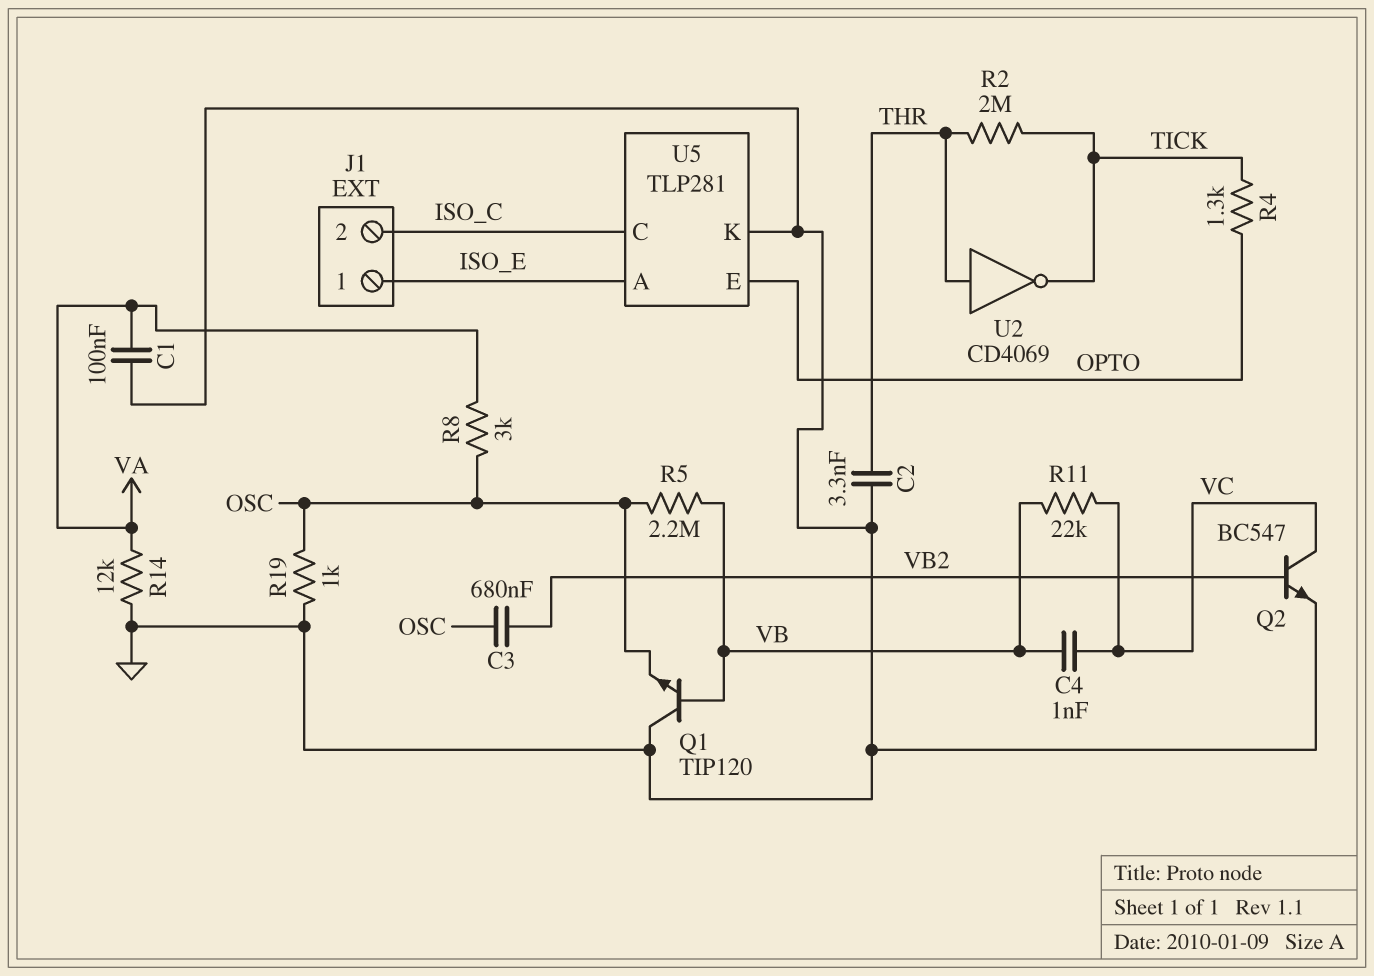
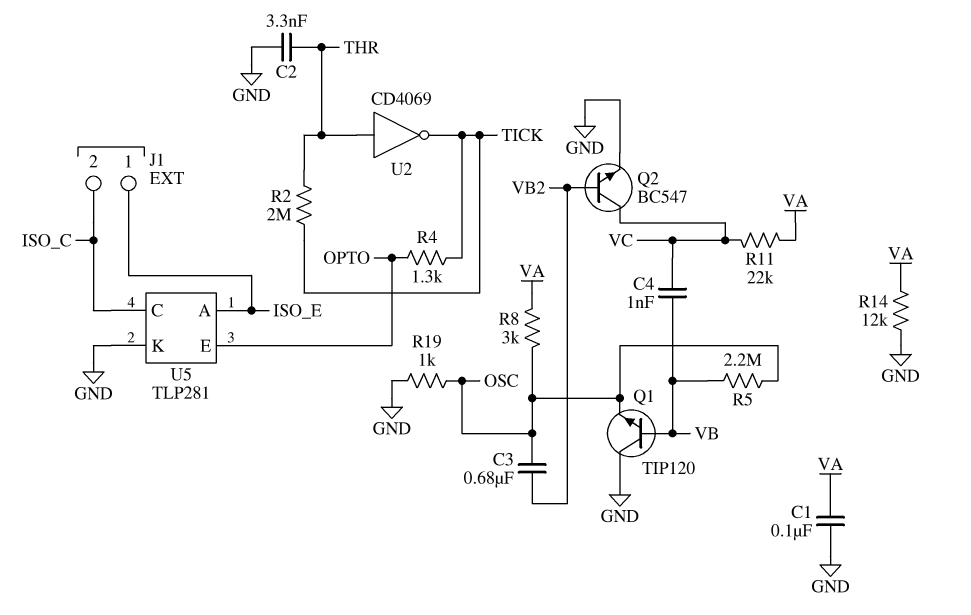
R11: 22k (VB, VC) -> 22k (VA, VC)

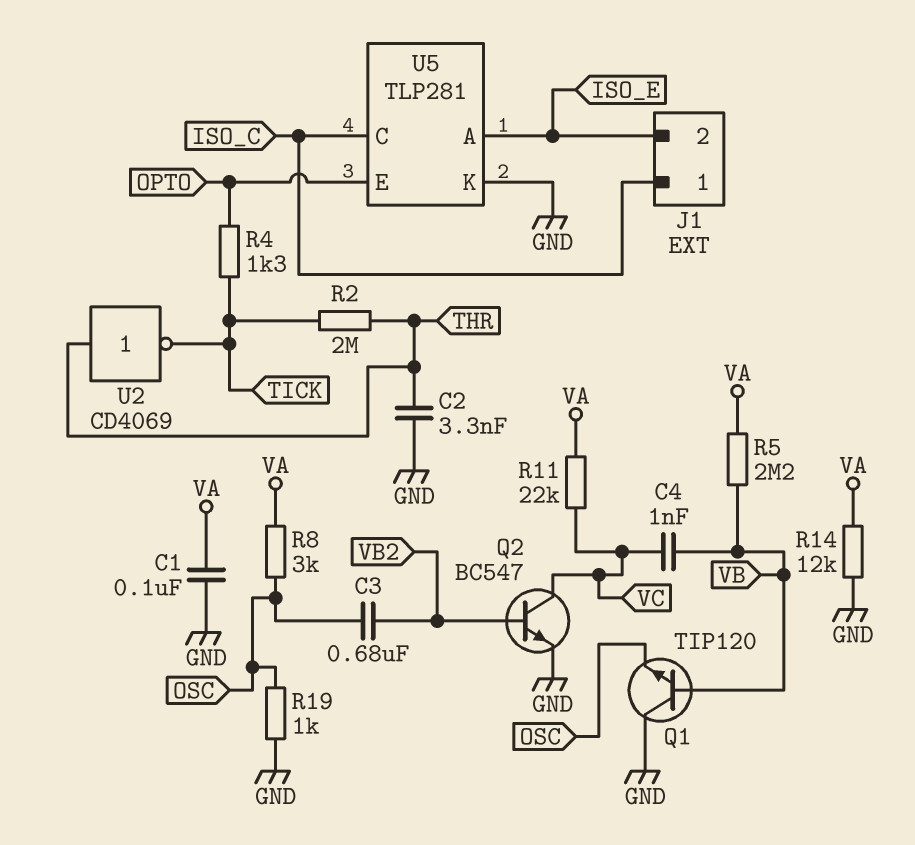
J1 pin 1: ISO_E -> ISO_C
J1 pin 2: ISO_C -> ISO_E
R5: 2.2M (OSC, VB) -> 2.2M (VA, VB)

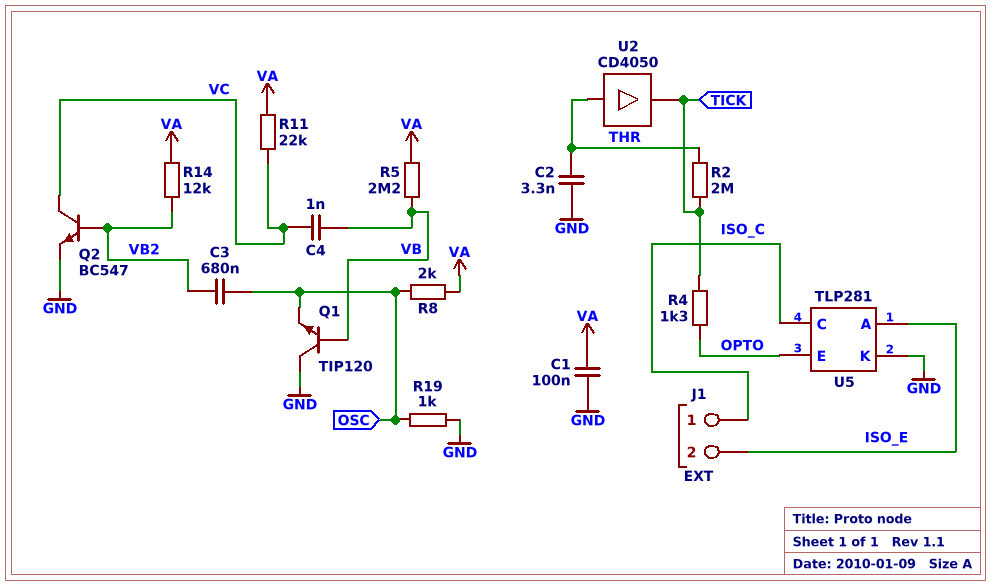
R8: 3k (OSC, VA) -> 2k (OSC, VA)
R14: 12k (GND, VA) -> 12k (VA, VB2)
U2: NOT CD4069 (in THR, out TICK) -> buffer CD4050 (in THR, out TICK)

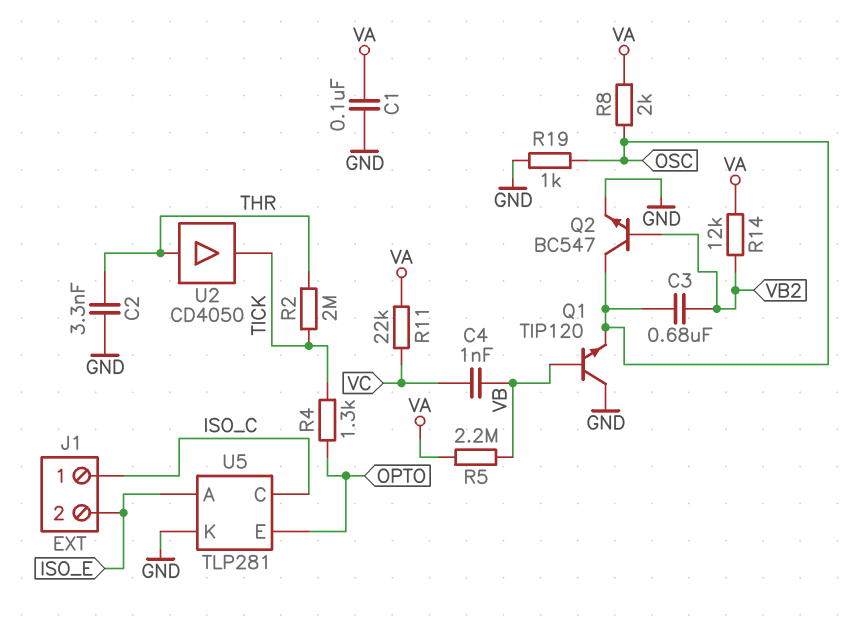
Q2: NPN BC547 (B VB2, C VC, E GND) -> NPN BC547 (B VB2, C OSC, E GND)

